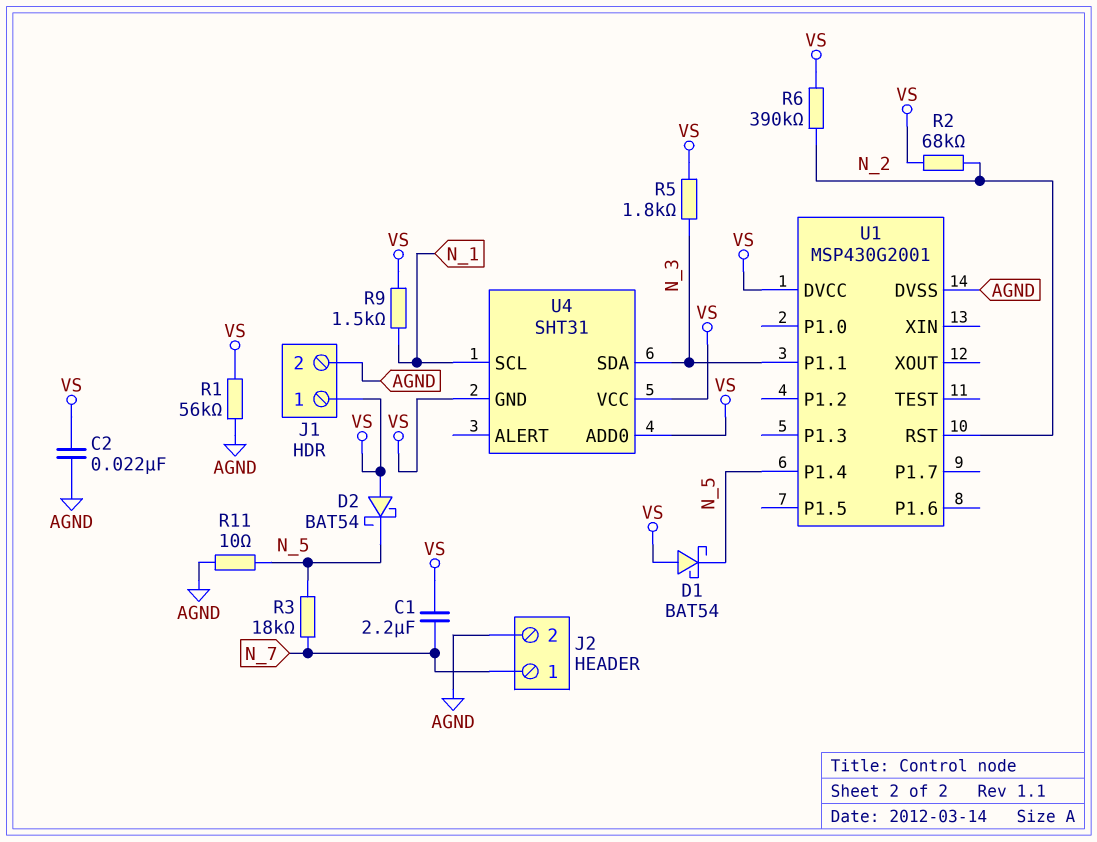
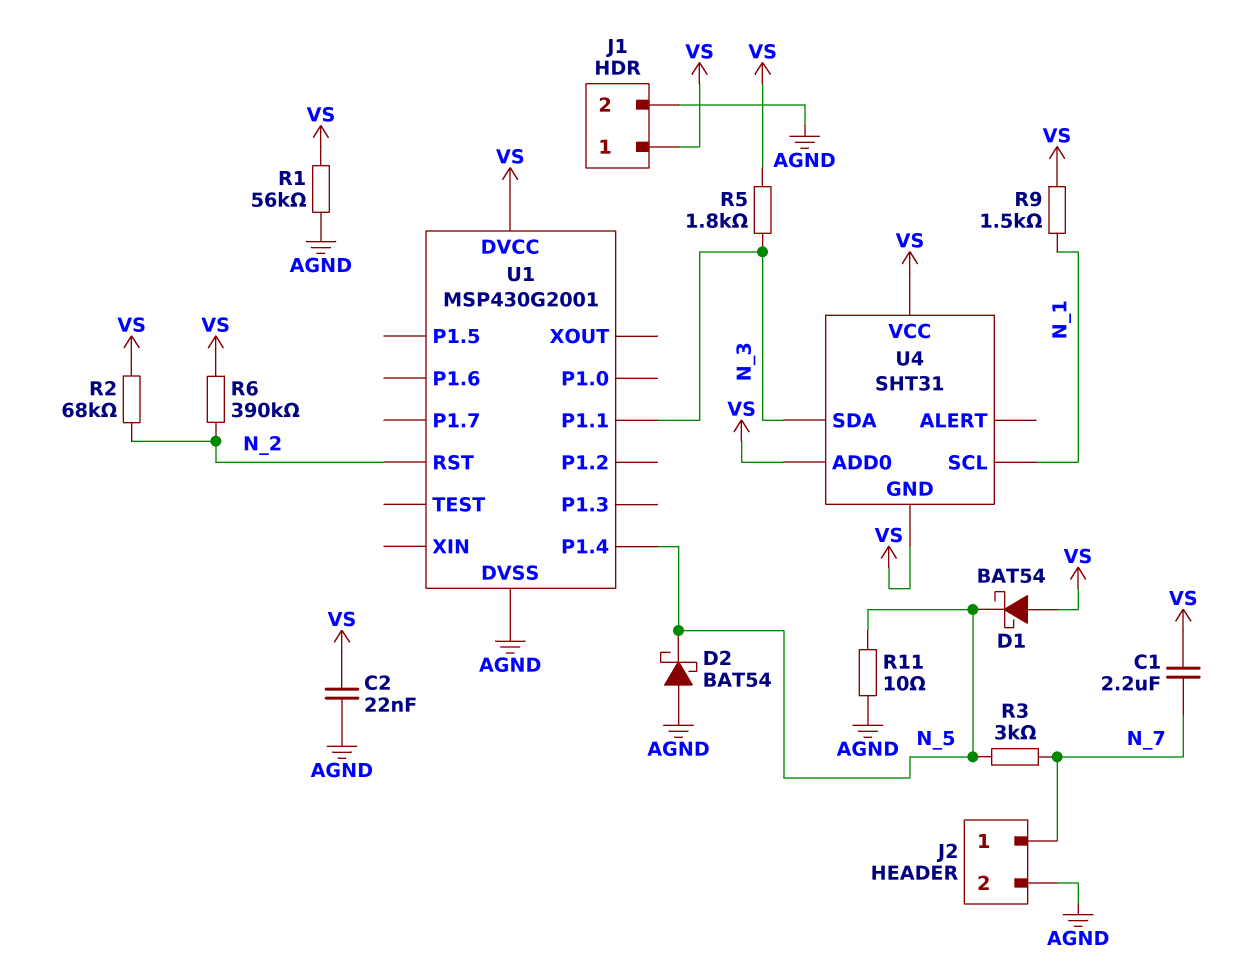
D2: schottky BAT54 (A VS, K N_5) -> schottky BAT54 (A AGND, K N_5)
R3: 18k (N_5, N_7) -> 3k (N_5, N_7)

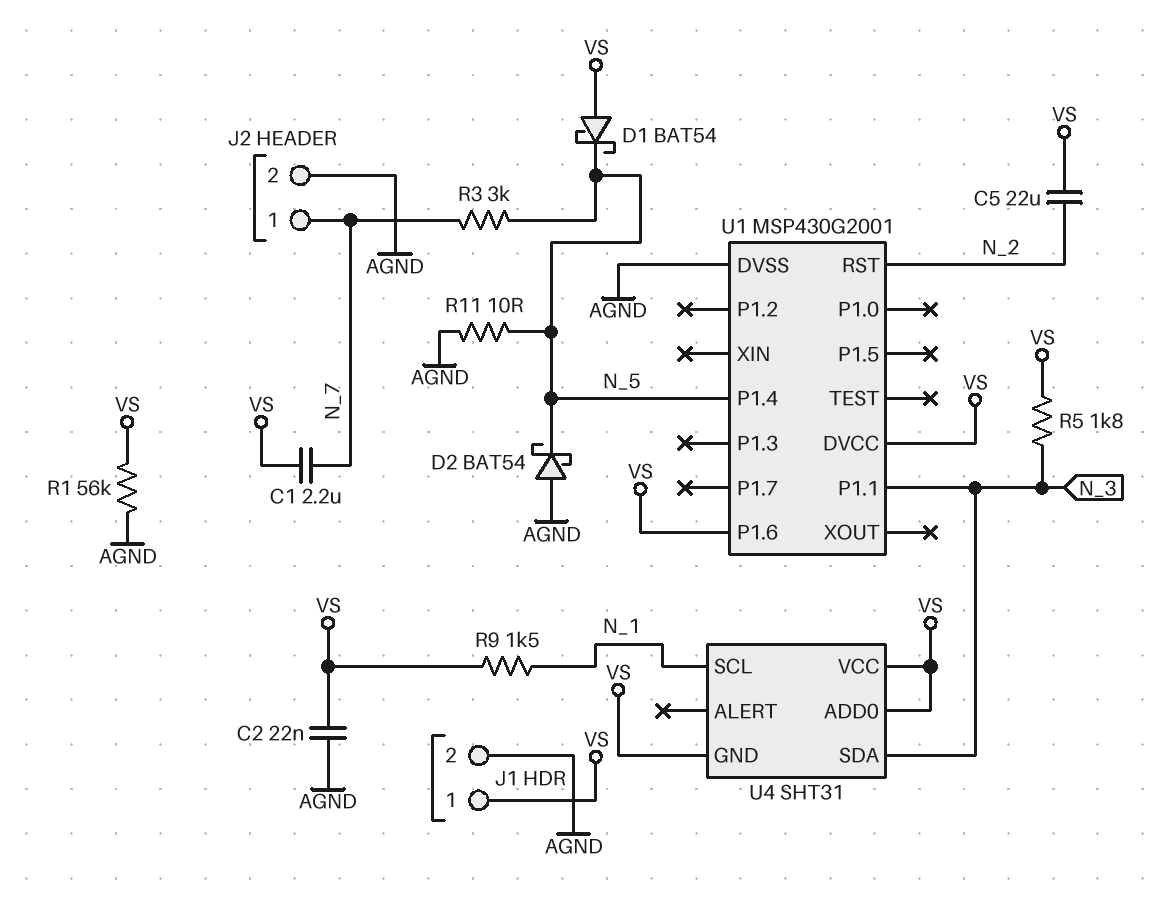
C5: none -> 22uF (N_2, VS)
R2: 68k (N_2, VS) -> none
R6: 390k (N_2, VS) -> none
U1 pin P1.6: none -> VS

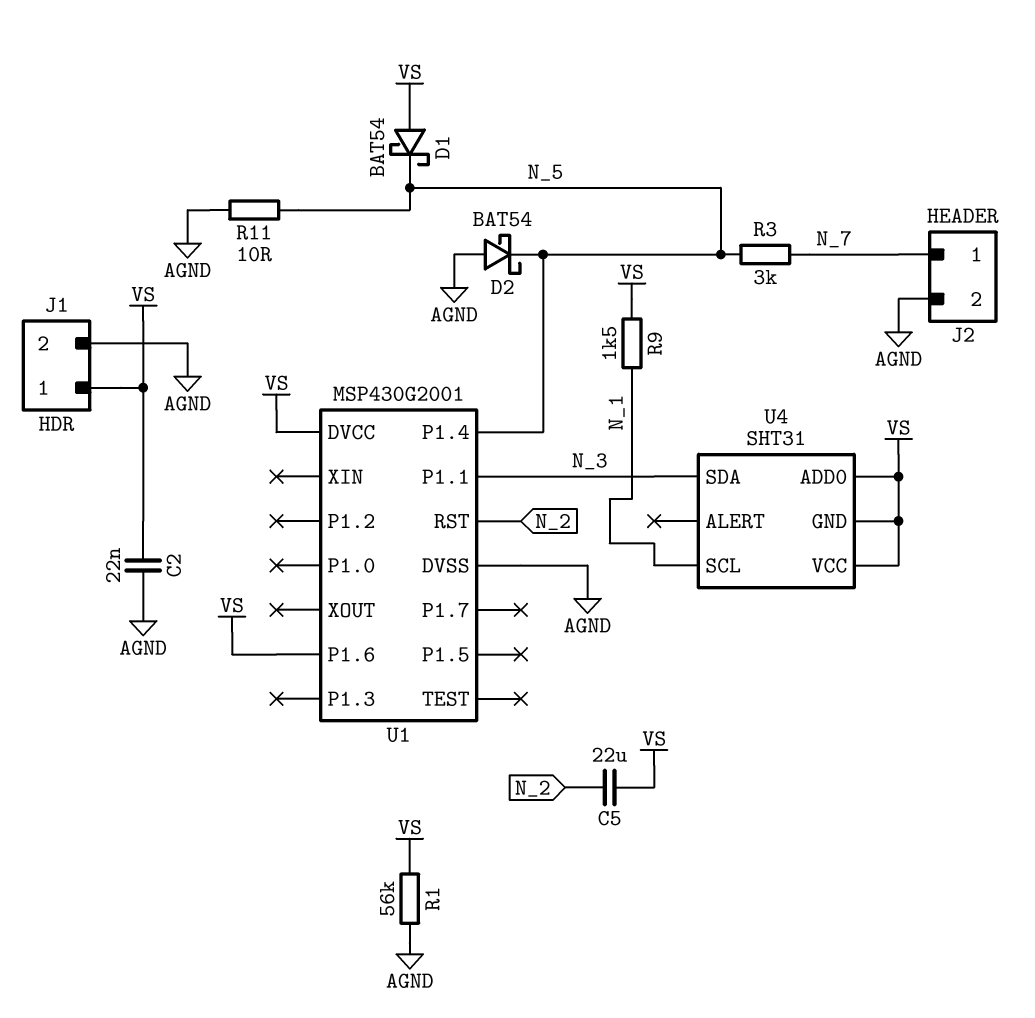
C1: 2.2uF (N_7, VS) -> none
R5: 1.8k (N_3, VS) -> none

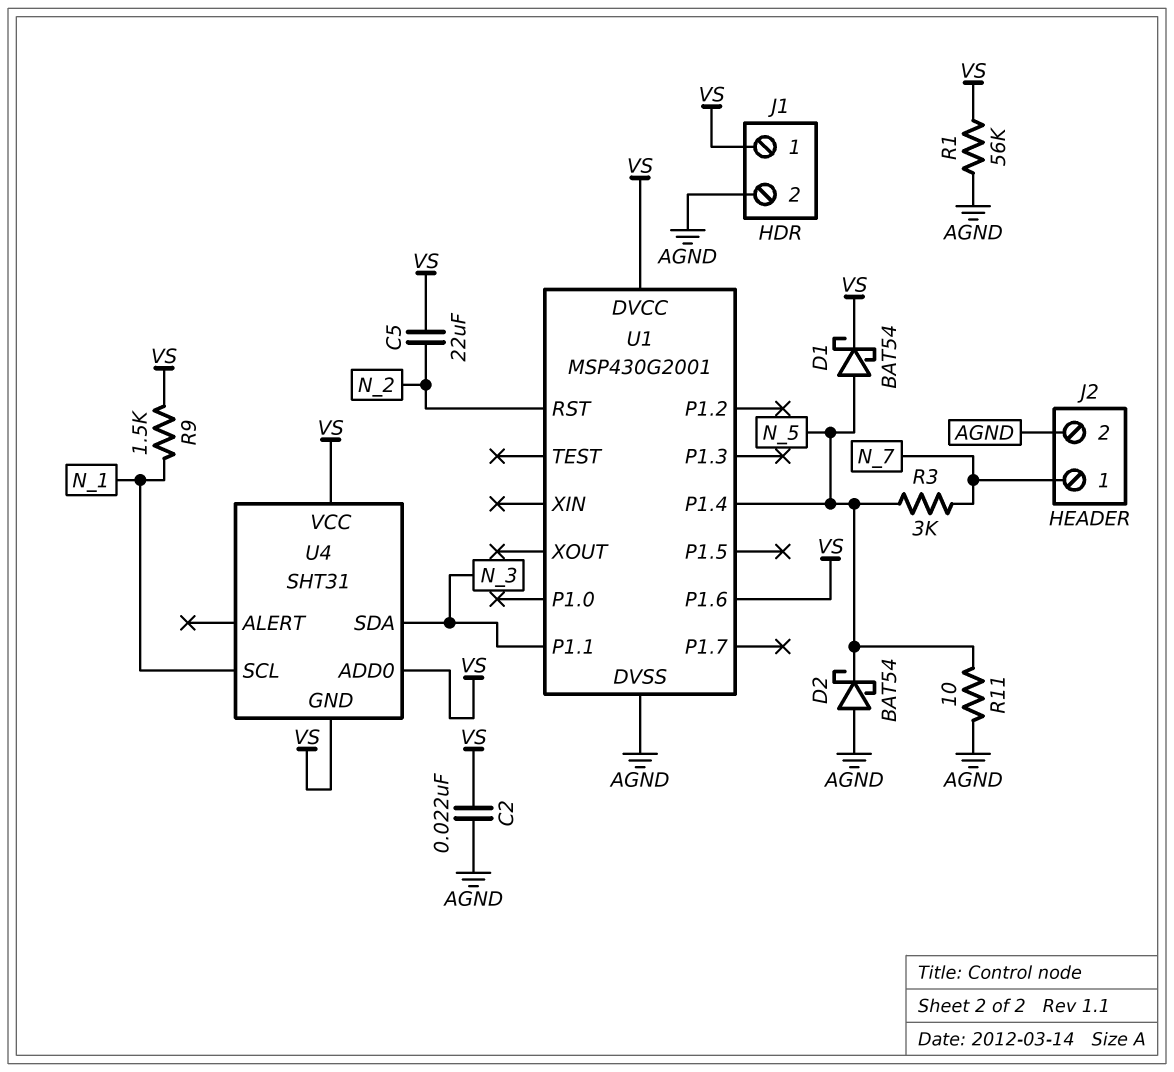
D1: schottky BAT54 (A VS, K N_5) -> schottky BAT54 (A N_5, K VS)

